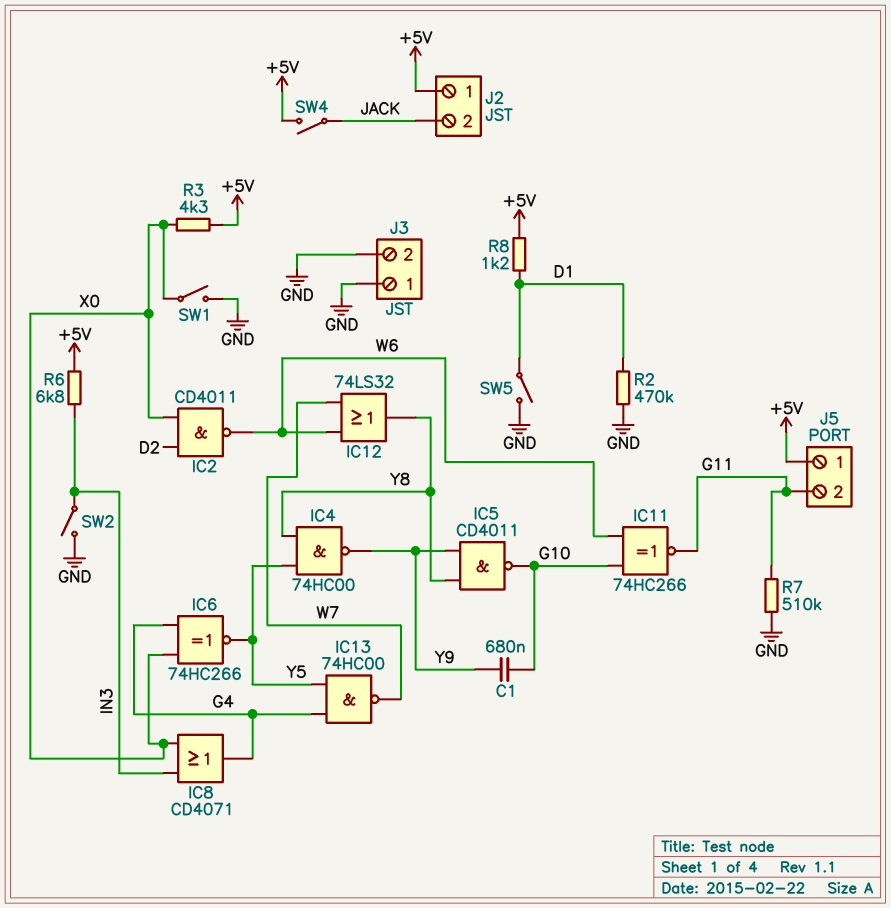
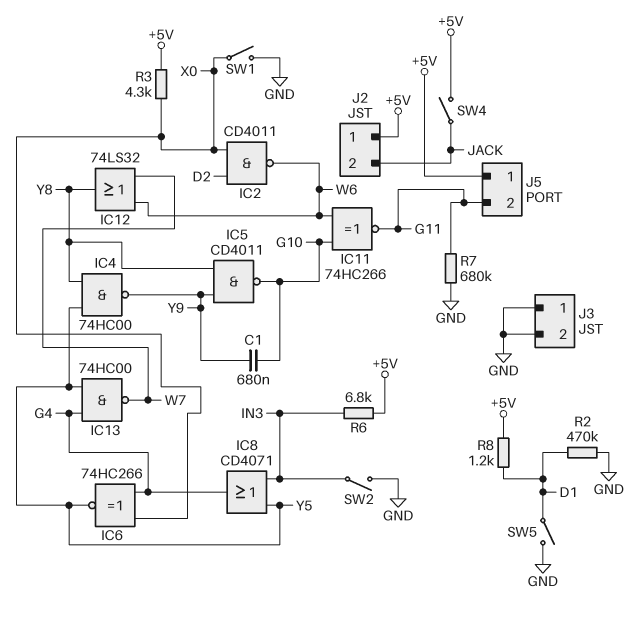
IC8: OR CD4071 (in IN3, in X0, out G4) -> OR CD4071 (in IN3, in Y5, out G4)
R7: 510k (G11, GND) -> 680k (G11, GND)

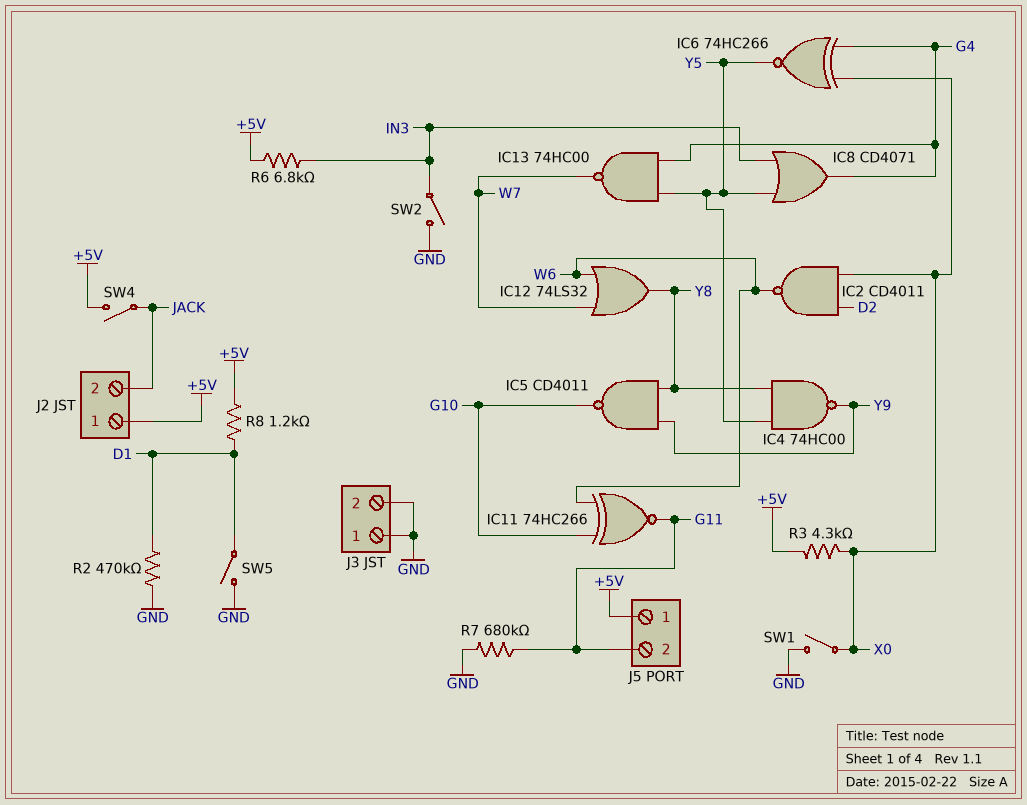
C1: 680nF (G10, Y9) -> none

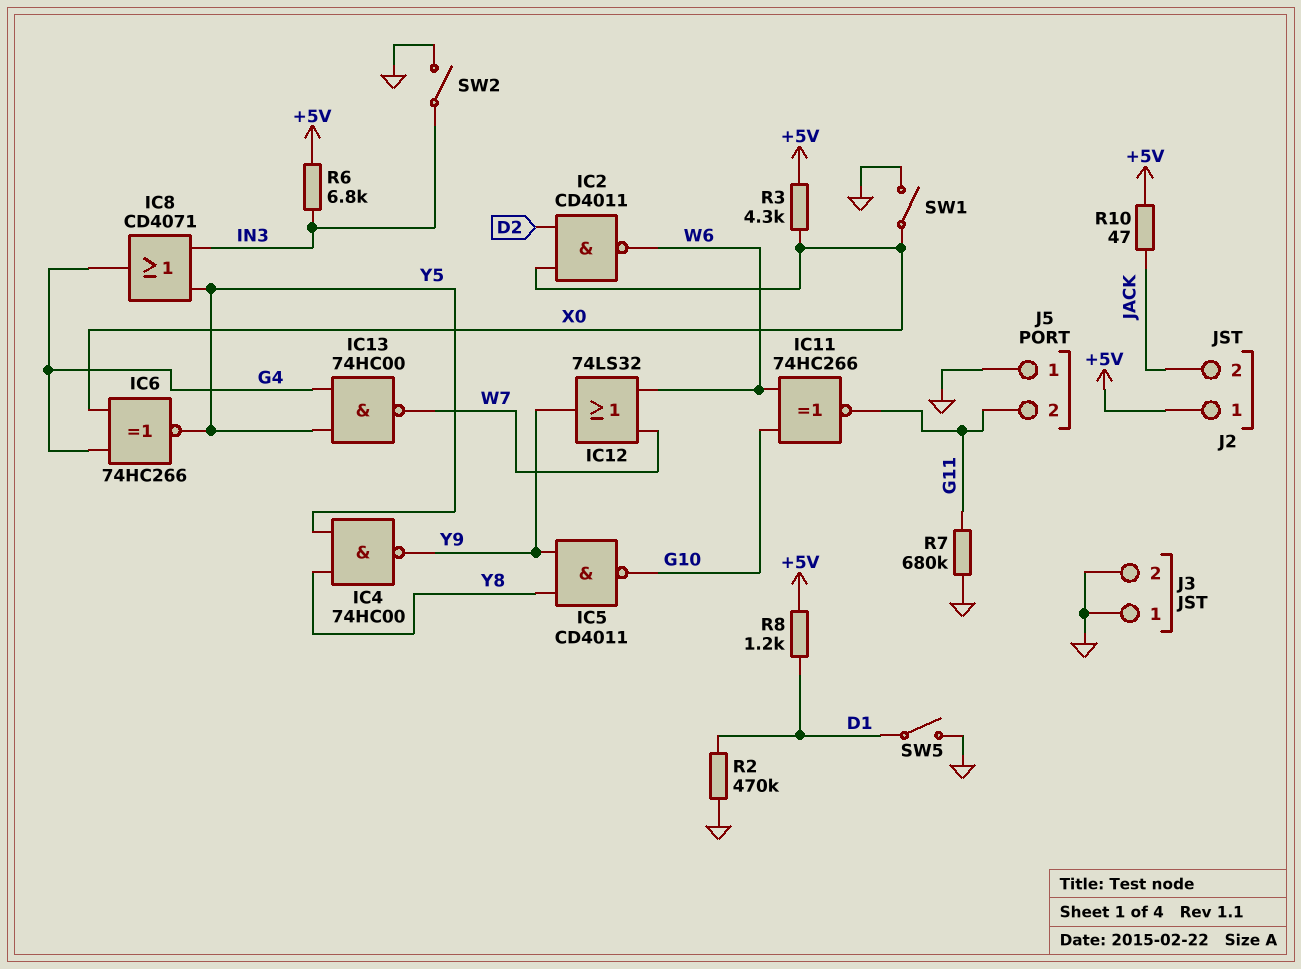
IC12: OR 74LS32 (in W6, in W7, out Y8) -> OR 74LS32 (in W6, in W7, out Y9)
J5 pin 1: +5V -> GND
R10: none -> 47 (+5V, JACK)
SW4: switch (+5V, JACK) -> none

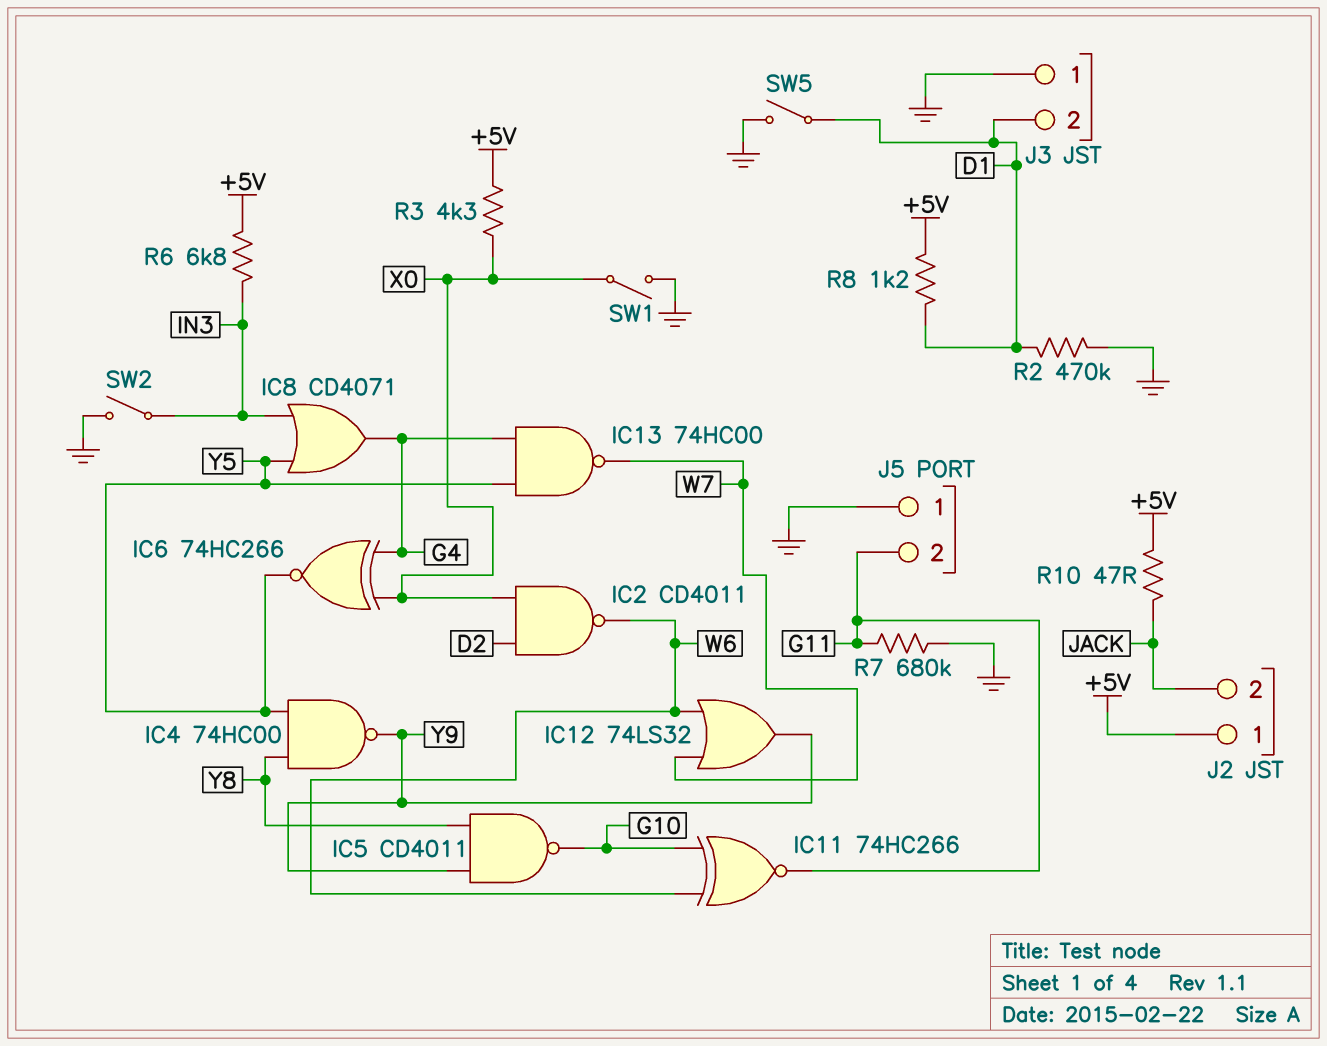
J3 pin 2: GND -> D1

